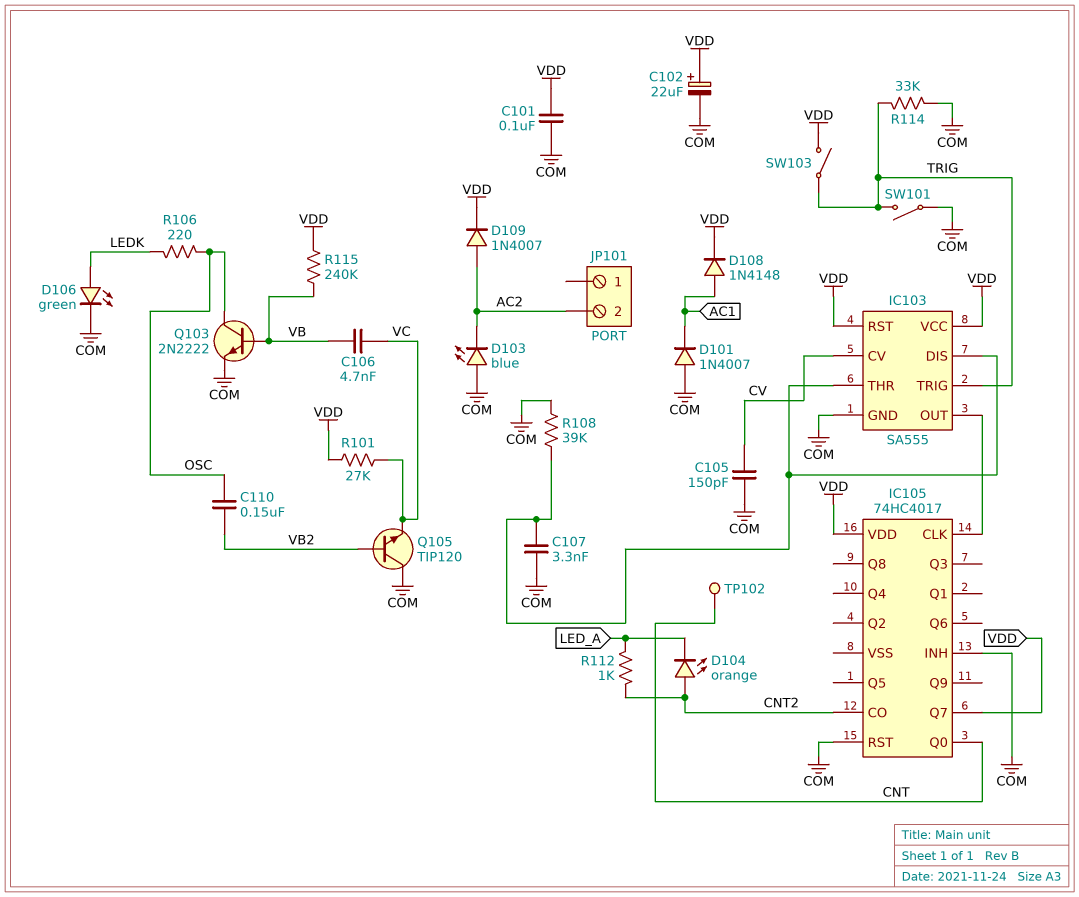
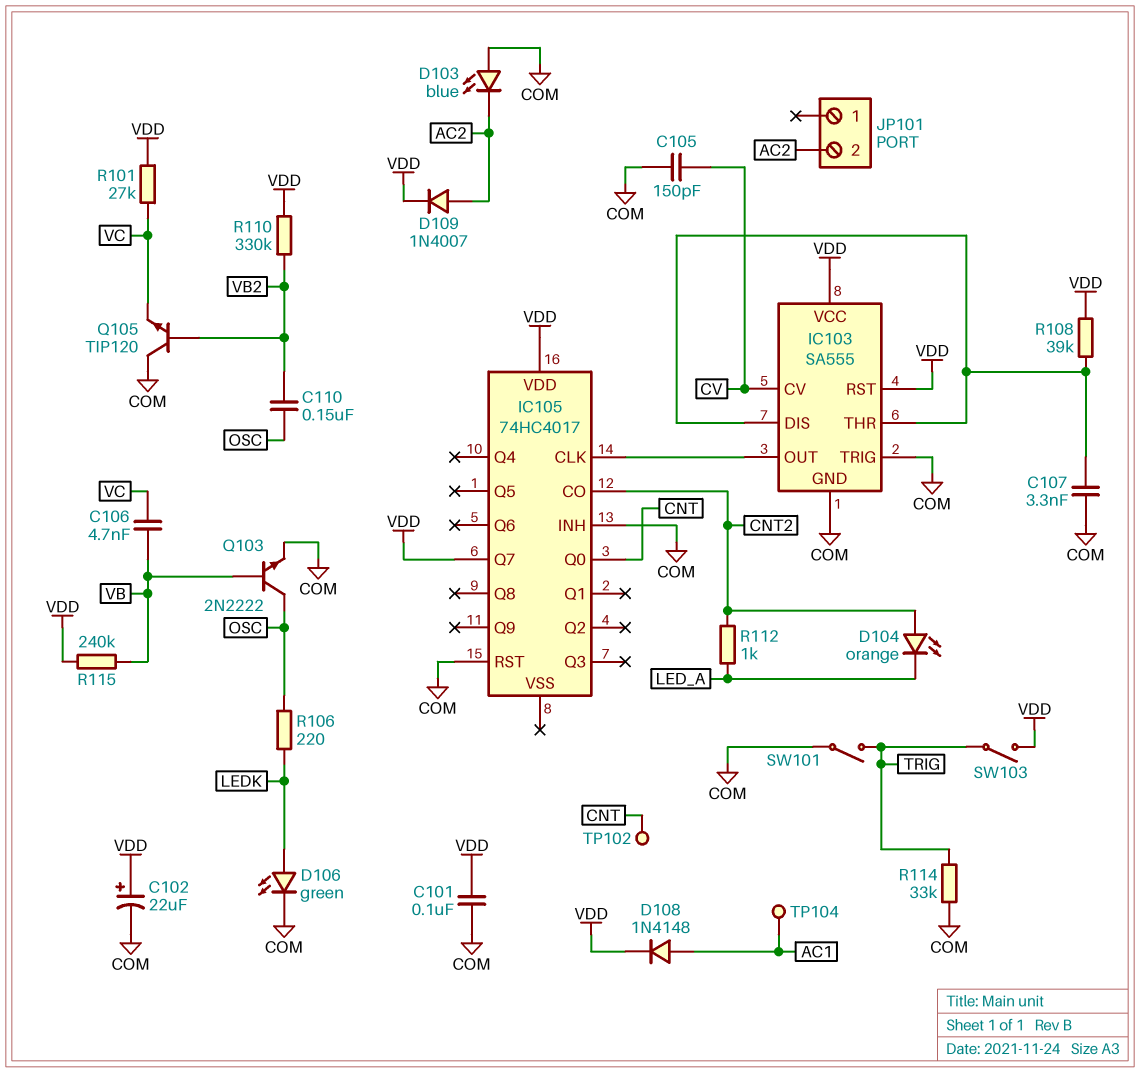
D101: diode 1N4007 (A COM, K AC1) -> none
IC103 pin TRIG: TRIG -> COM
R108: 39k (COM, IC103/DIS) -> 39k (IC103/DIS, VDD)
R110: none -> 330k (VB2, VDD)
TP104: none -> test point (AC1)

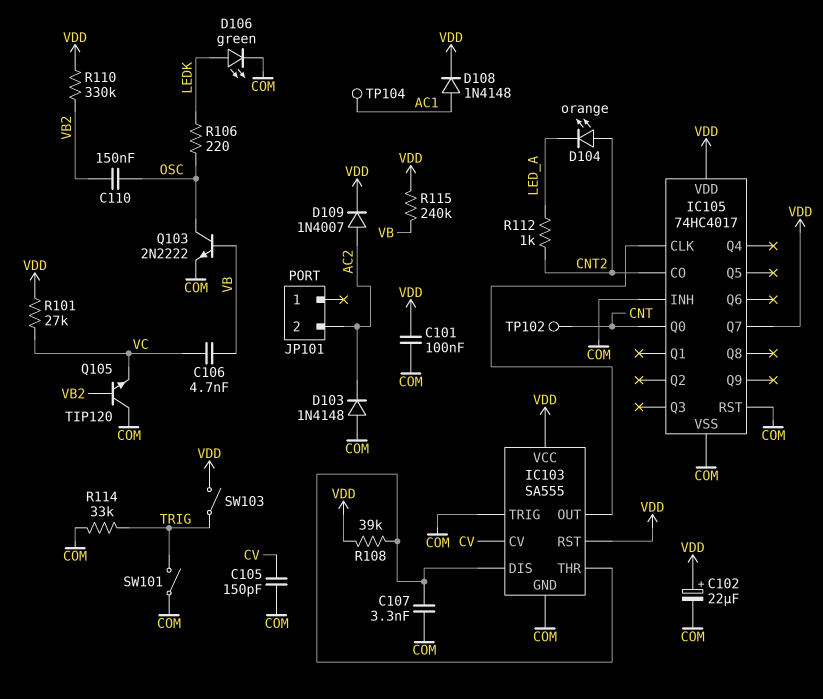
D103: LED blue (A COM, K AC2) -> diode 1N4148 (A COM, K AC2)
IC105 pin VSS: none -> COM

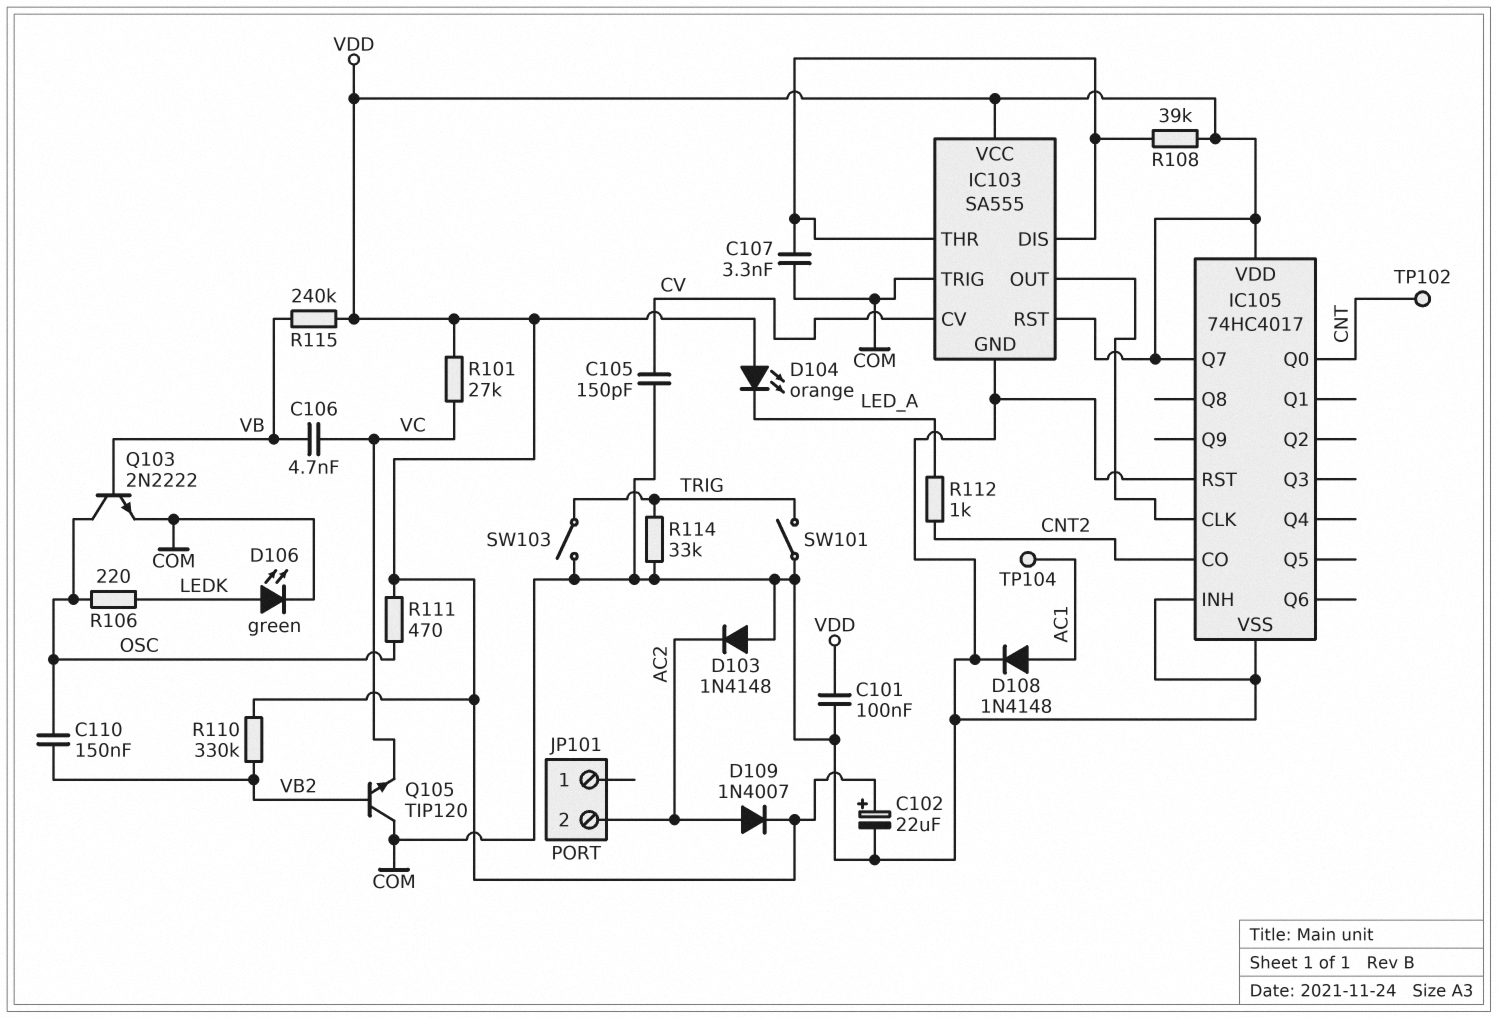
D104: LED orange (A CNT2, K LED_A) -> LED orange (A VDD, K LED_A)
D108: diode 1N4148 (A AC1, K VDD) -> diode 1N4148 (A AC1, K COM)
R111: none -> 470 (OSC, VDD)
SW103: switch (TRIG, VDD) -> switch (COM, TRIG)

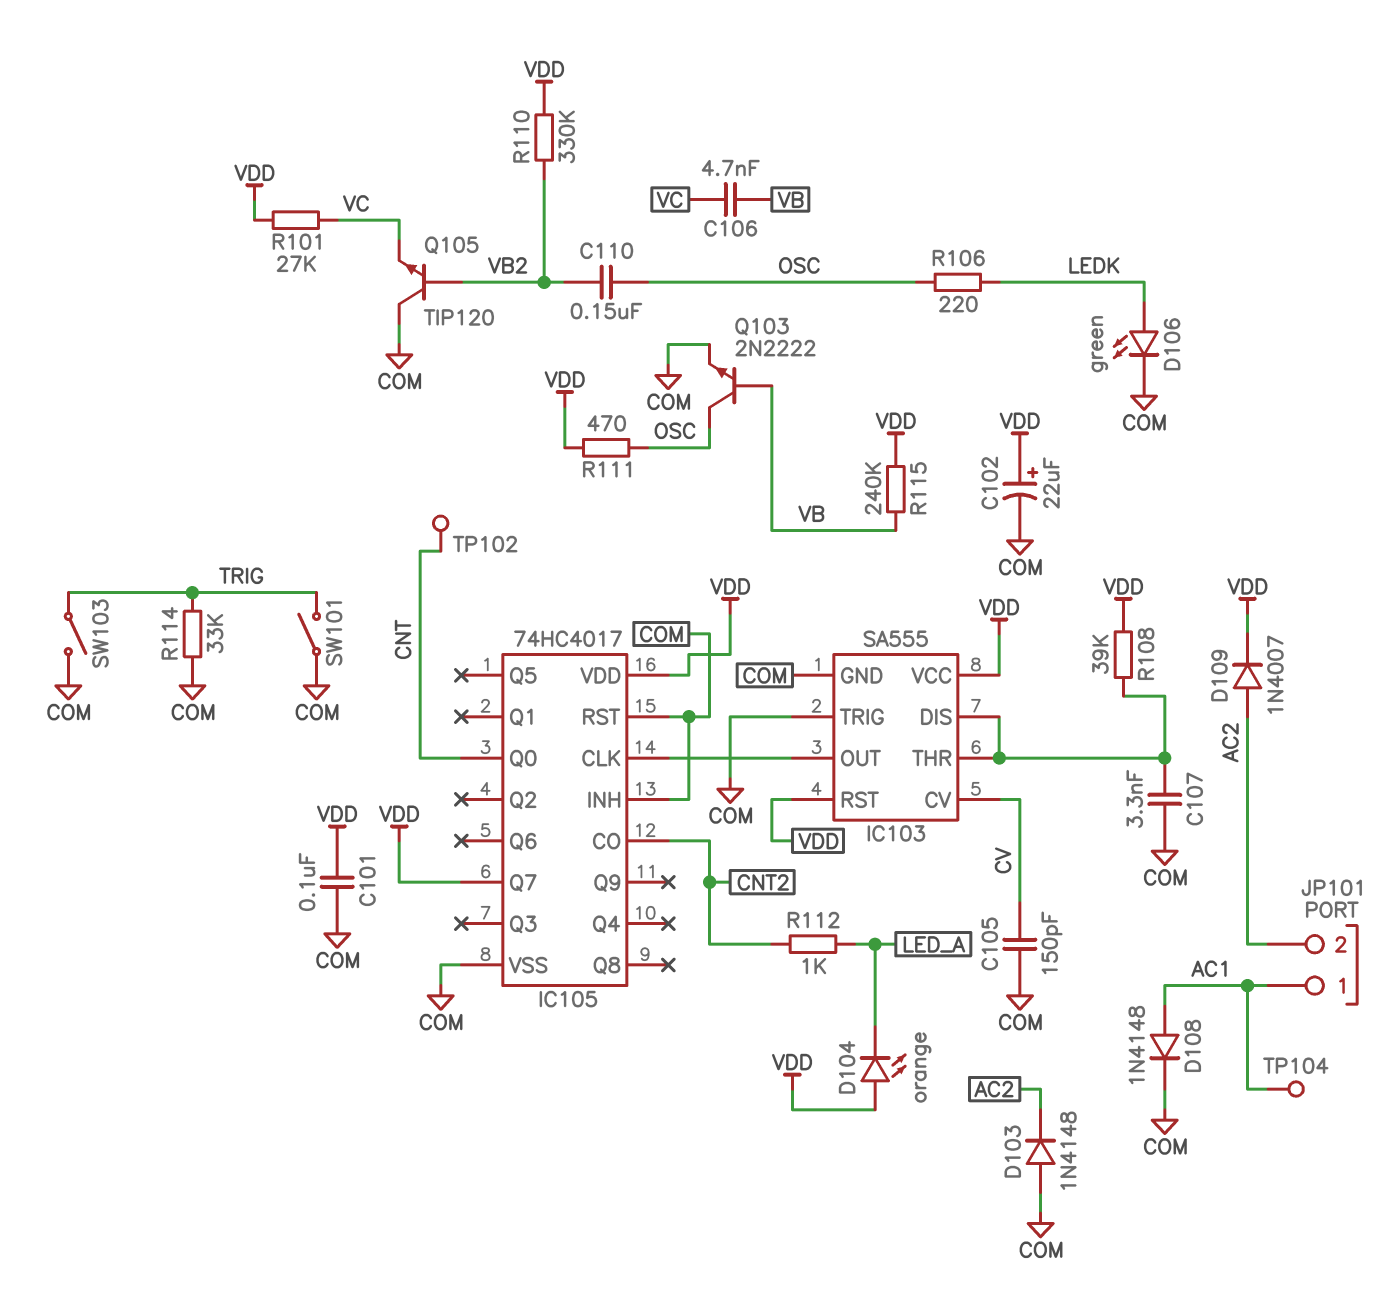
JP101 pin 1: none -> AC1

